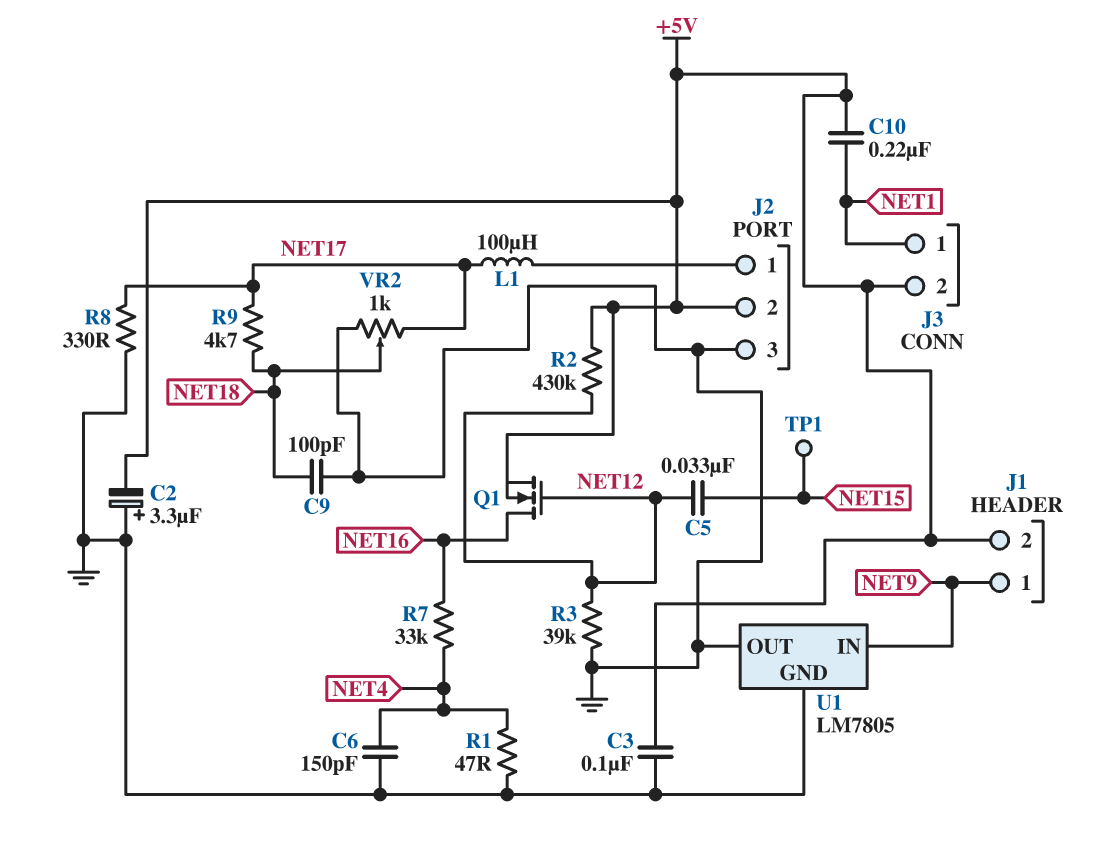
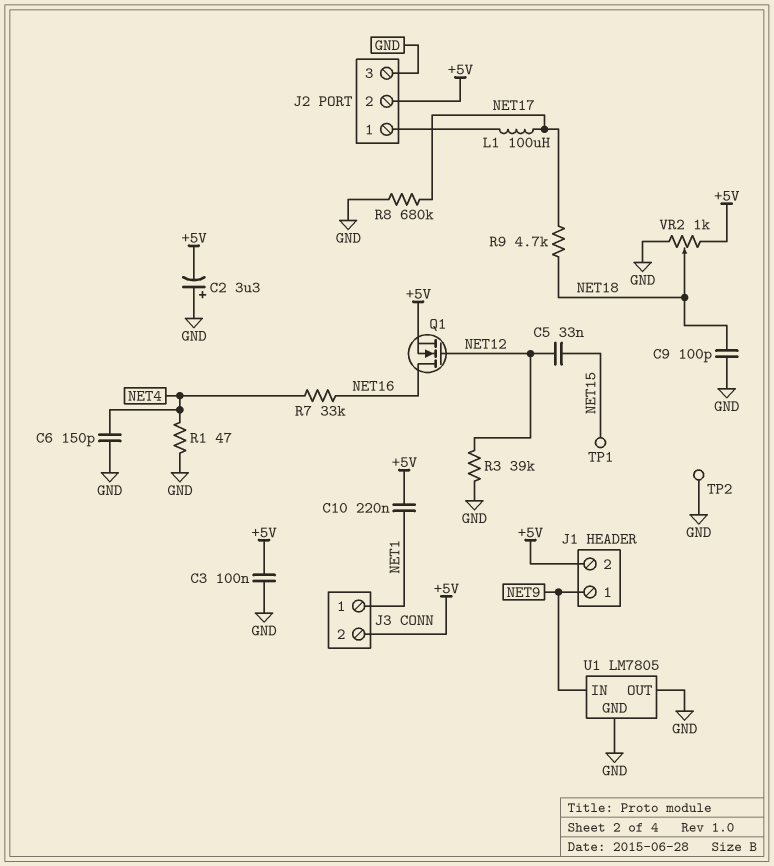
R2: 430k (+5V, NET12) -> none
R8: 330 (GND, NET17) -> 680k (GND, NET17)
TP2: none -> test point (GND)
VR2: 1k (GND, NET17, wiper NET18) -> 1k (+5V, GND, wiper NET18)

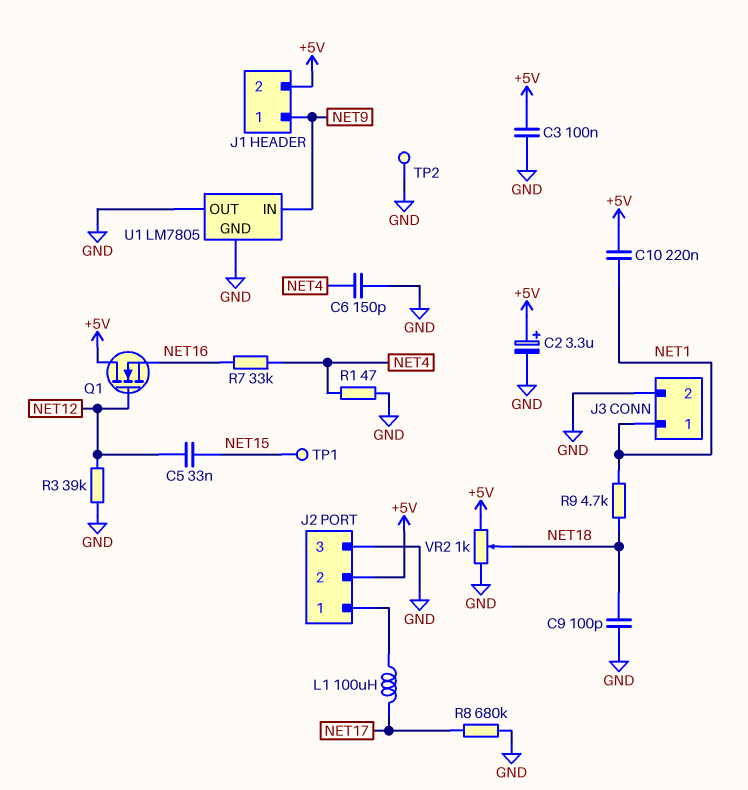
C2: 3.3uF (plus GND, minus +5V) -> 3.3uF (plus +5V, minus GND)
J3 pin 2: +5V -> GND
Q1: NMOS (G NET12, D NET16, S +5V) -> NMOS (G NET12, D +5V, S NET16)
R9: 4.7k (NET17, NET18) -> 4.7k (NET1, NET18)

